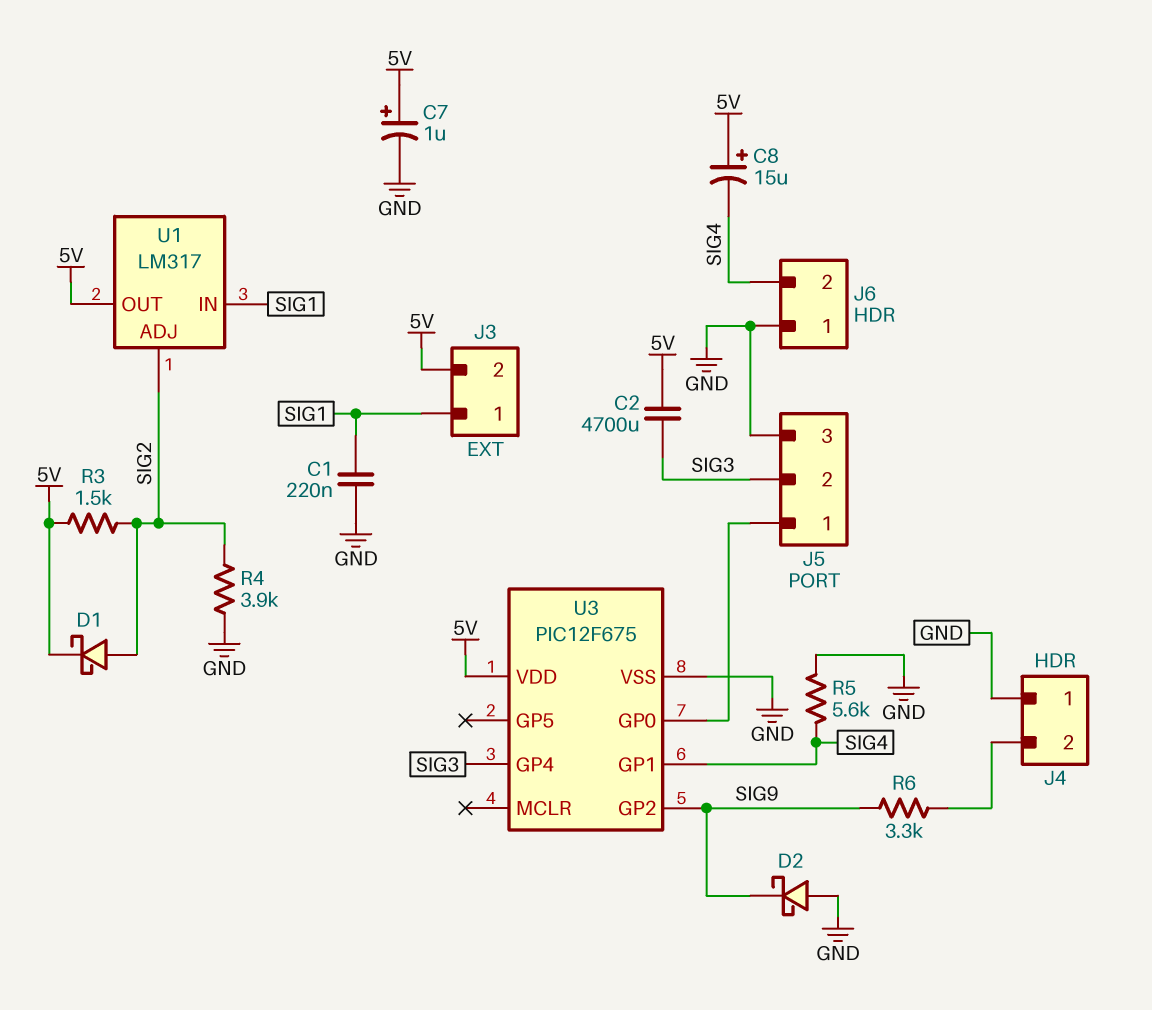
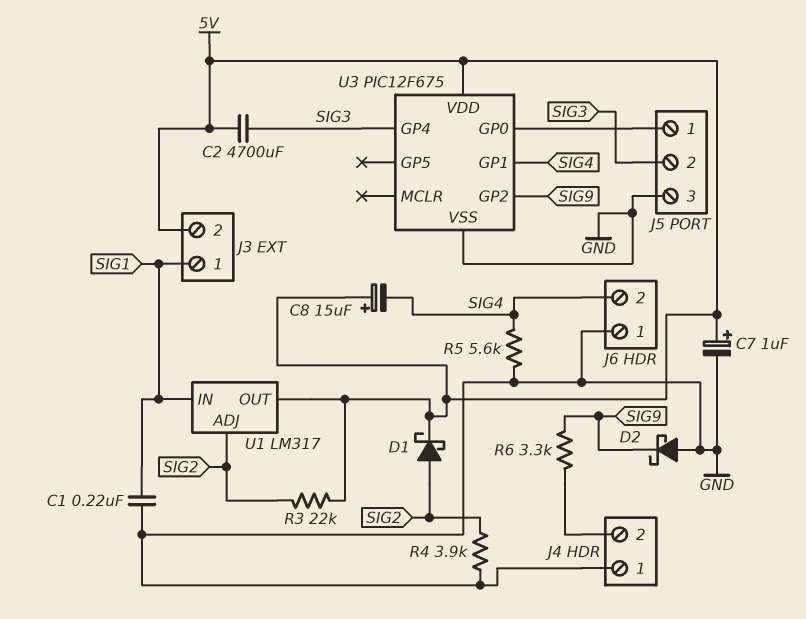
R3: 1.5k (5V, SIG2) -> 22k (5V, SIG2)

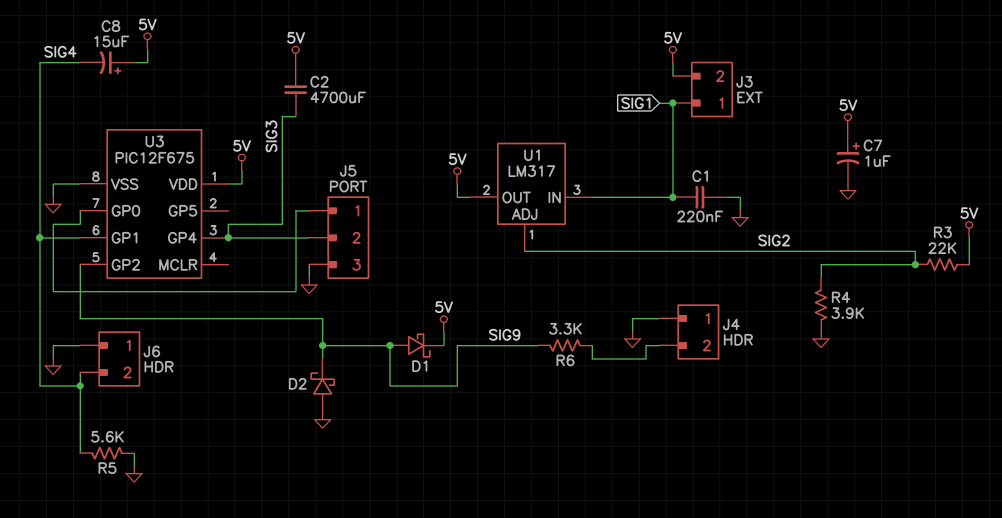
D1: schottky (A SIG2, K 5V) -> schottky (A SIG9, K 5V)

